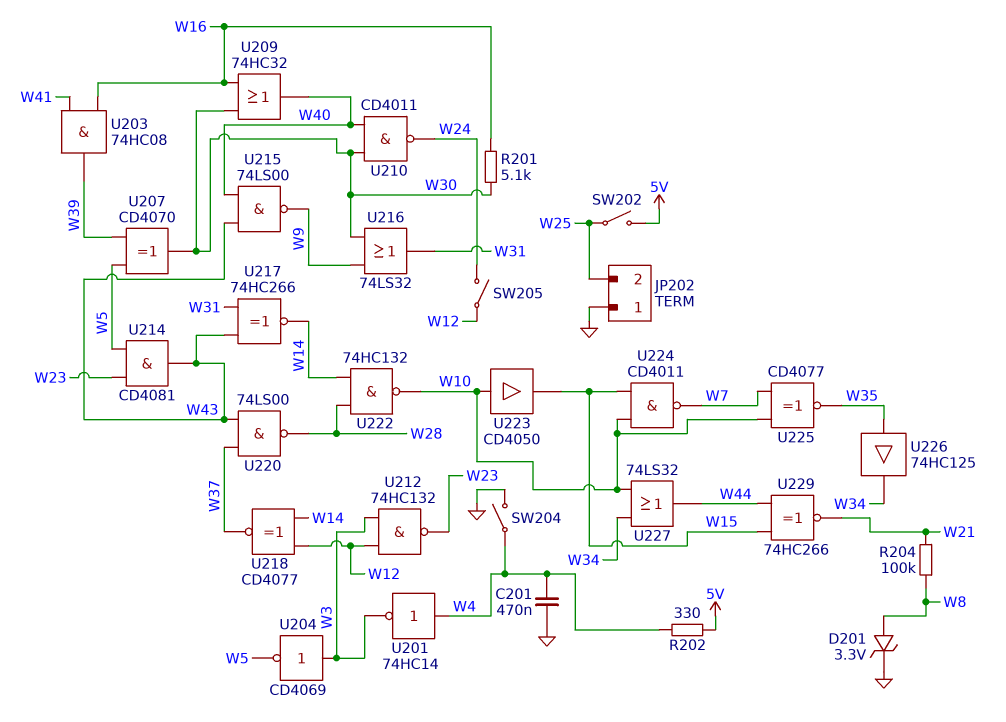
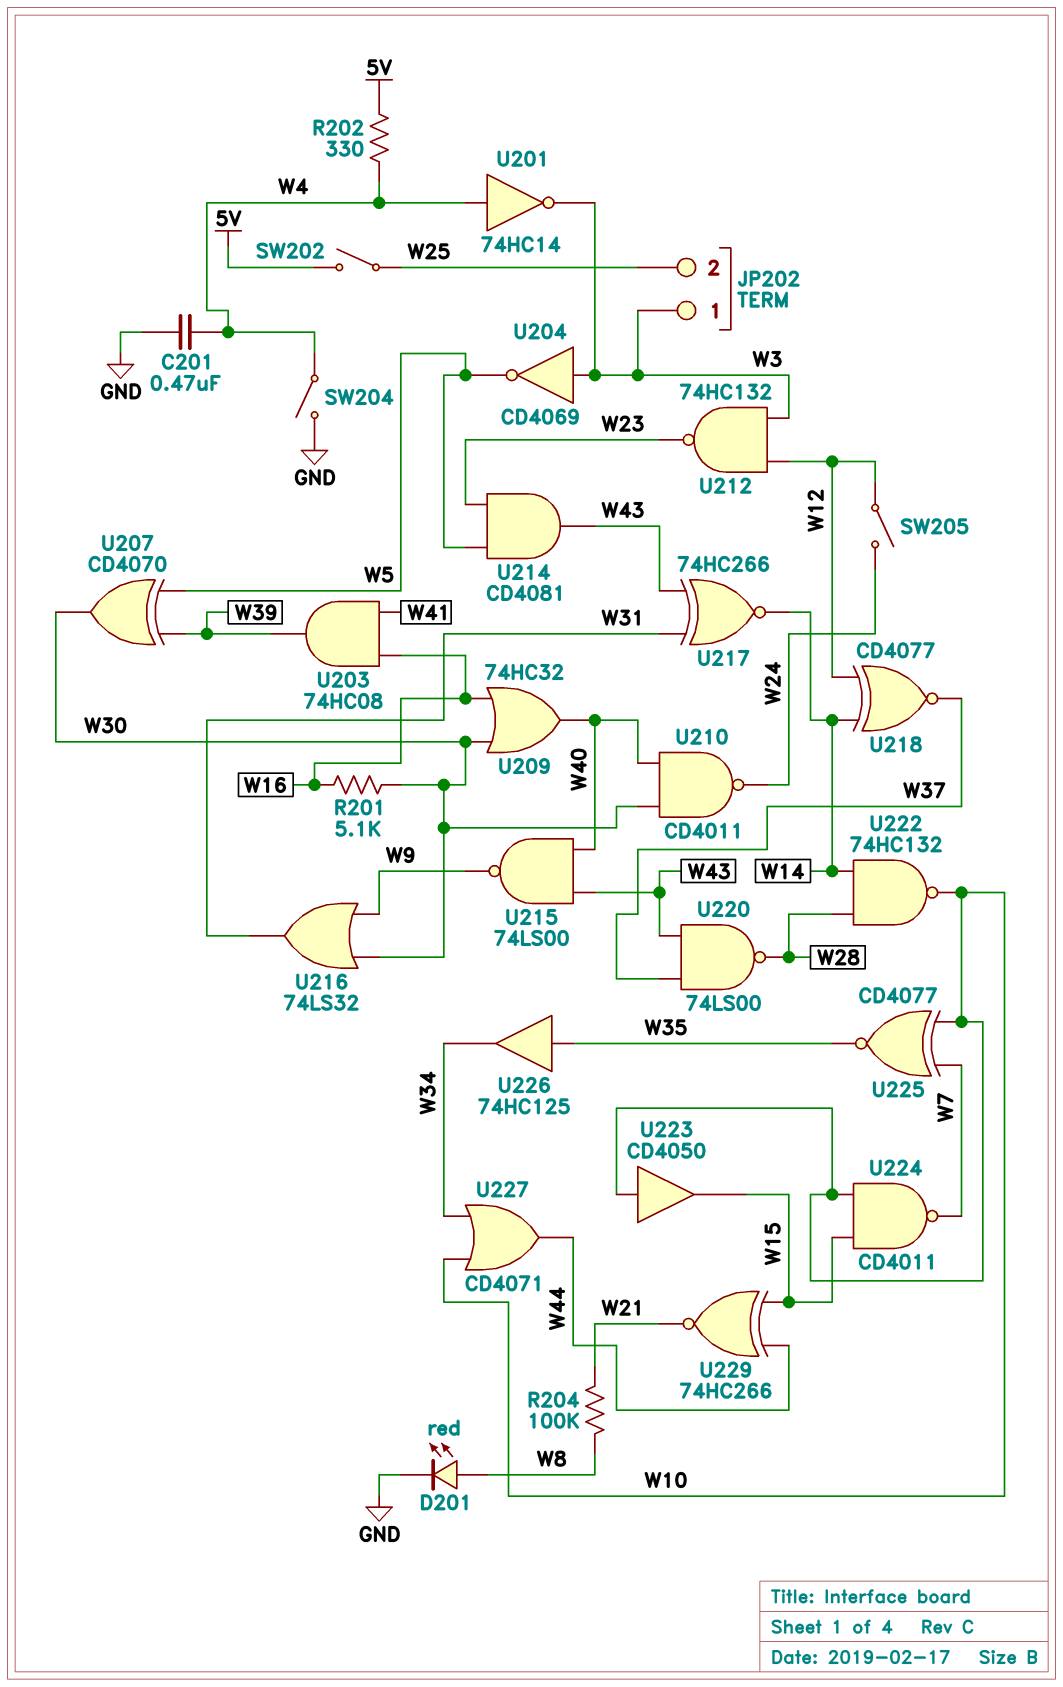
D201: zener 3.3V (A W8, K GND) -> LED red (A W8, K GND)
JP202 pin 1: GND -> W3
U227: OR 74LS32 (in W10, in W34, out W44) -> OR CD4071 (in W10, in W34, out W44)

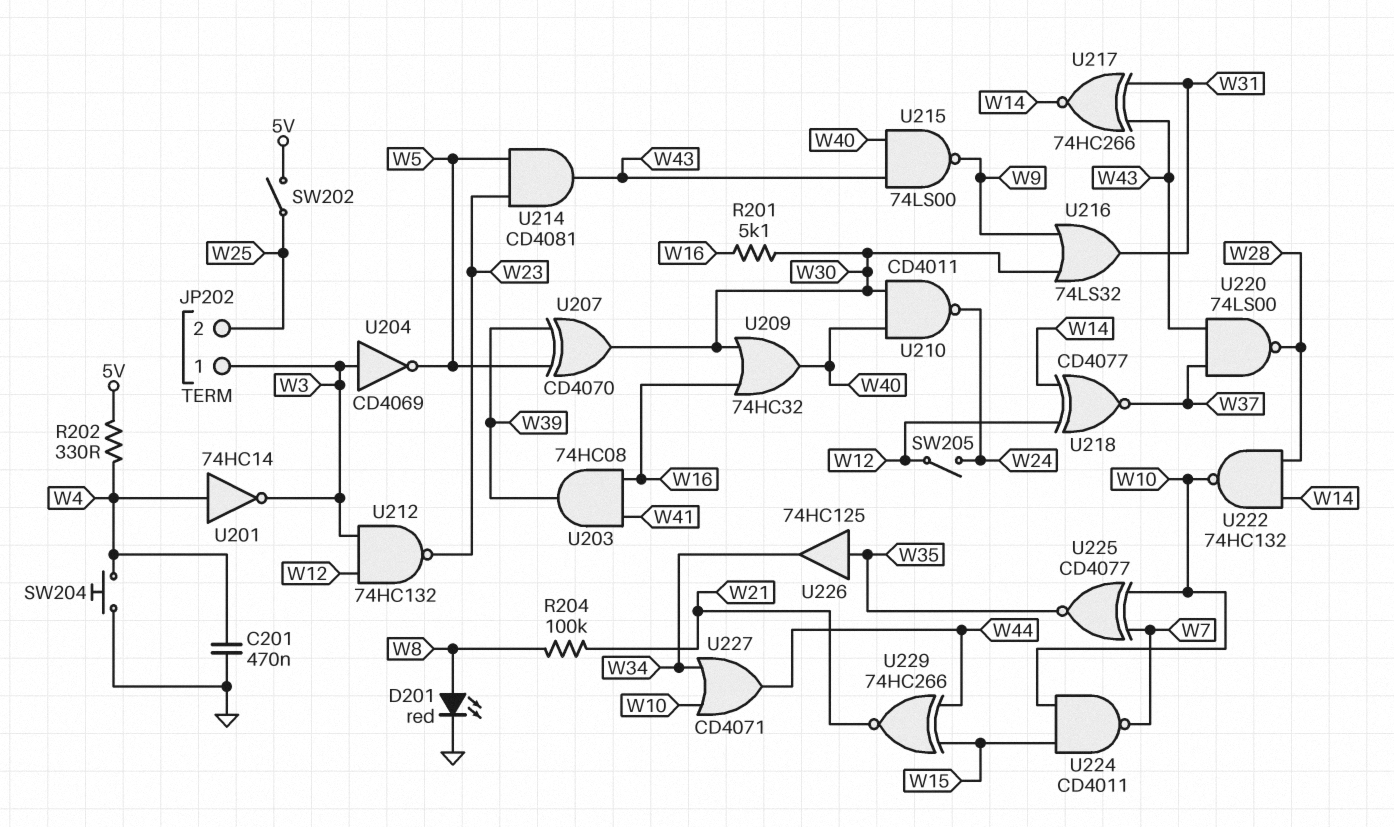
SW204: switch (GND, W4) -> button (GND, W4)
U223: buffer CD4050 (in W10, out W15) -> none

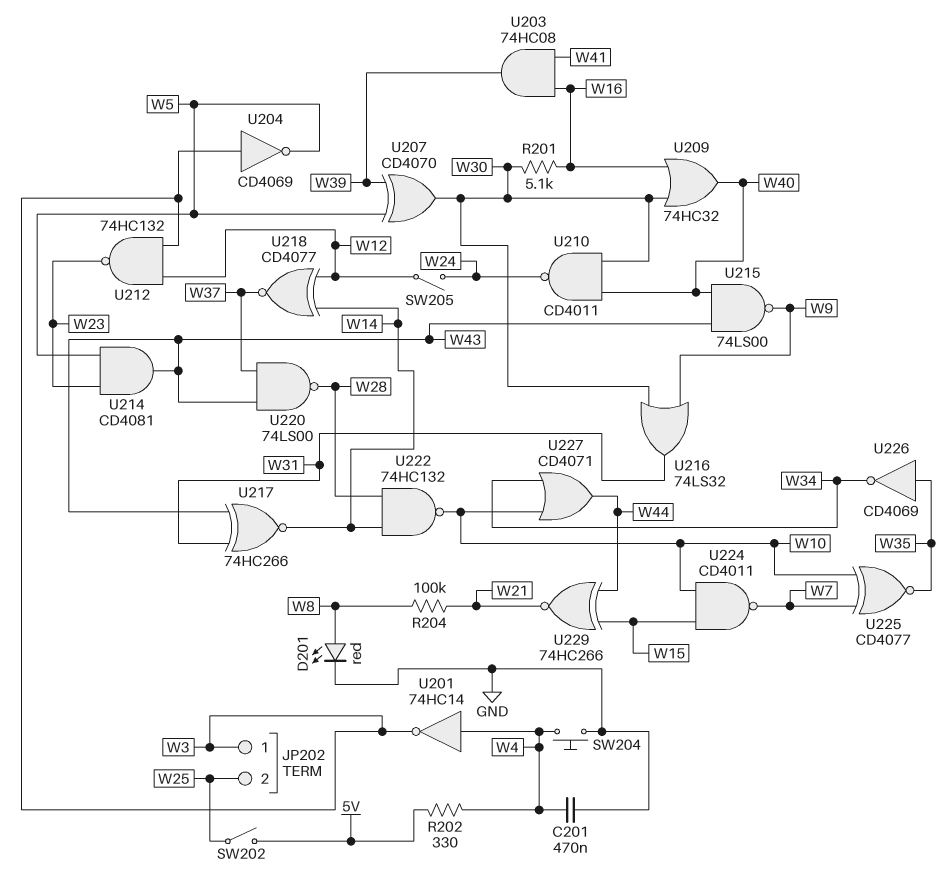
U226: buffer 74HC125 (in W35, out W34) -> NOT CD4069 (in W35, out W34)

